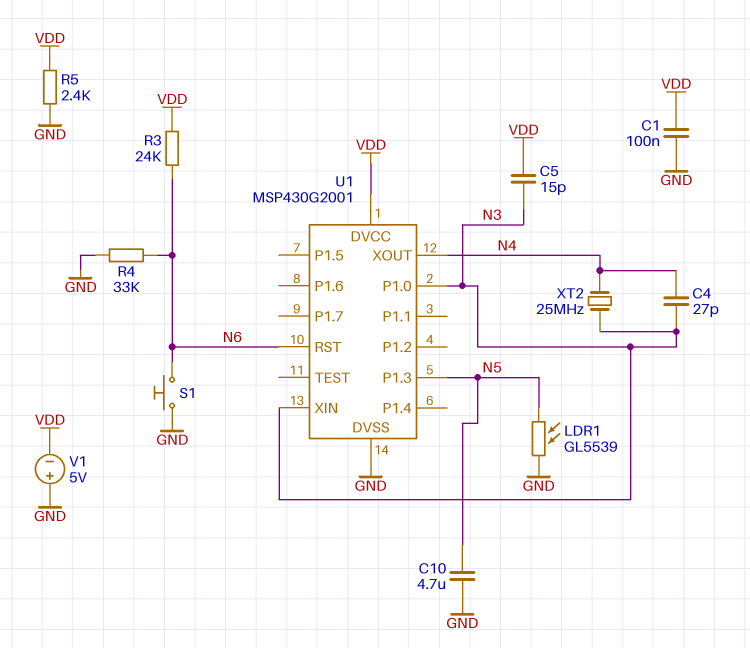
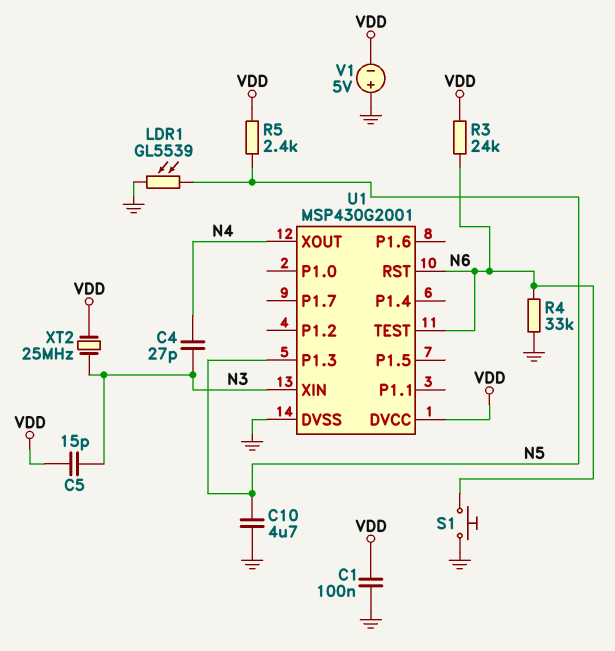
R5: 2.4k (GND, VDD) -> 2.4k (N5, VDD)
U1 pin P1.0: N3 -> none
U1 pin TEST: none -> N6
XT2: 25MHz (N3, N4) -> 25MHz (N3, VDD)

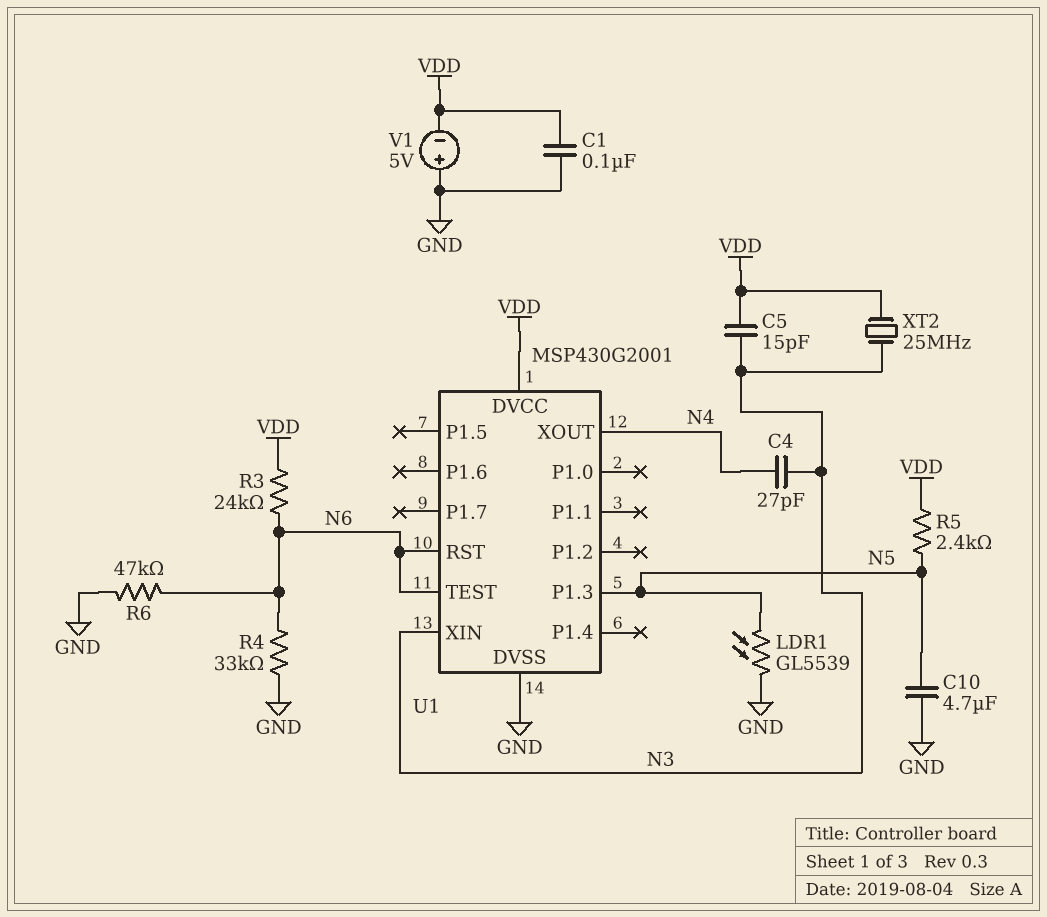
R6: none -> 47k (GND, N6)
S1: button (GND, N6) -> none

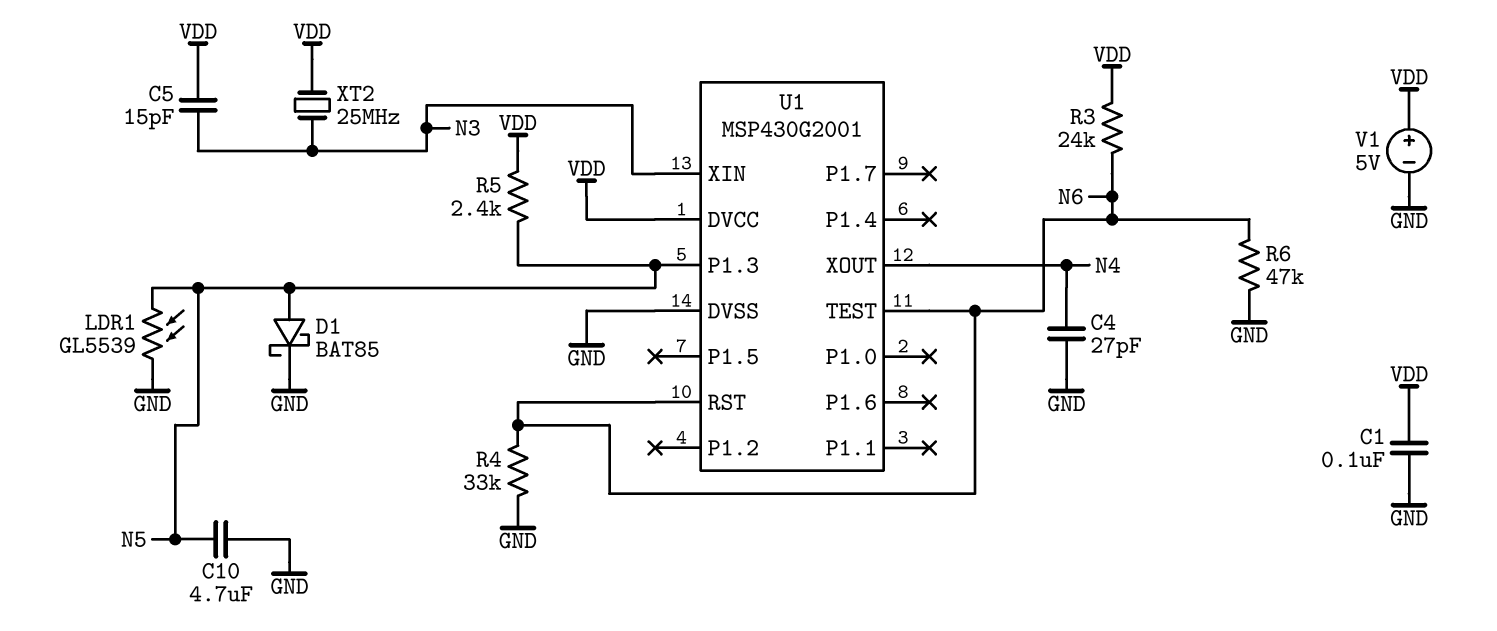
C4: 27pF (N3, N4) -> 27pF (GND, N4)
D1: none -> schottky BAT85 (A N5, K GND)
V1: 5V (plus GND, minus VDD) -> 5V (plus VDD, minus GND)

